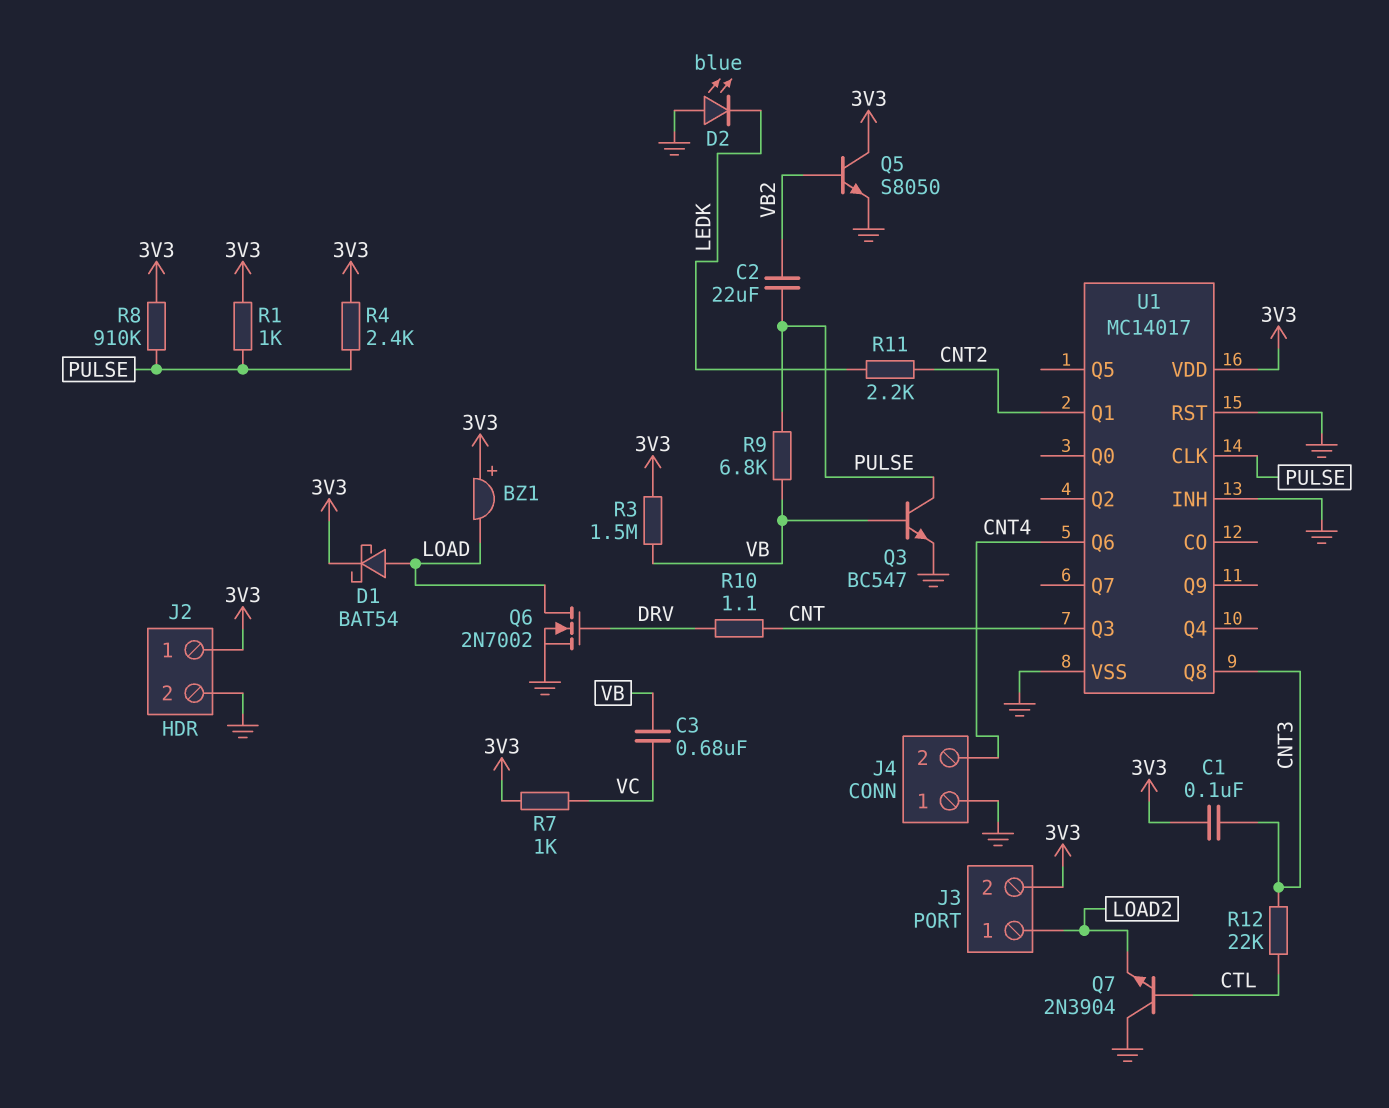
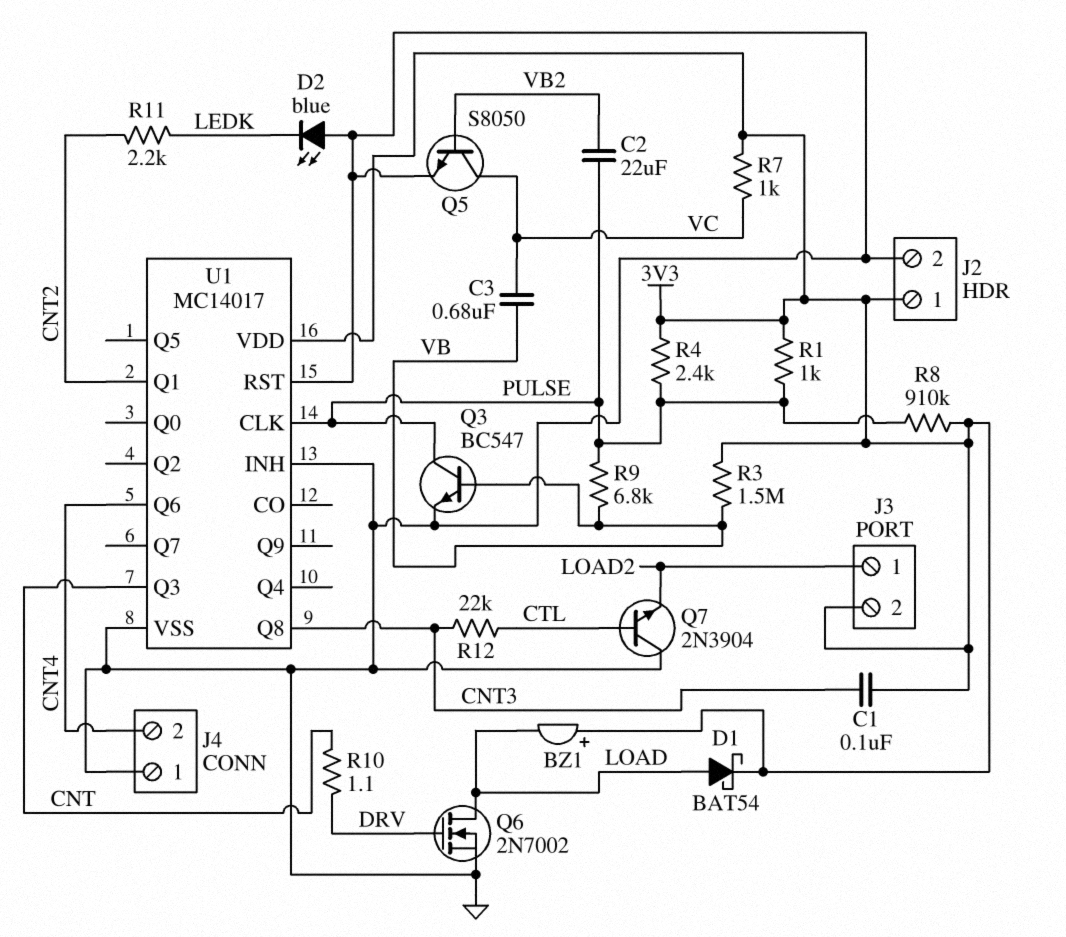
Q5: NPN S8050 (B VB2, C 3V3, E GND) -> NPN S8050 (B VB2, C VC, E GND)

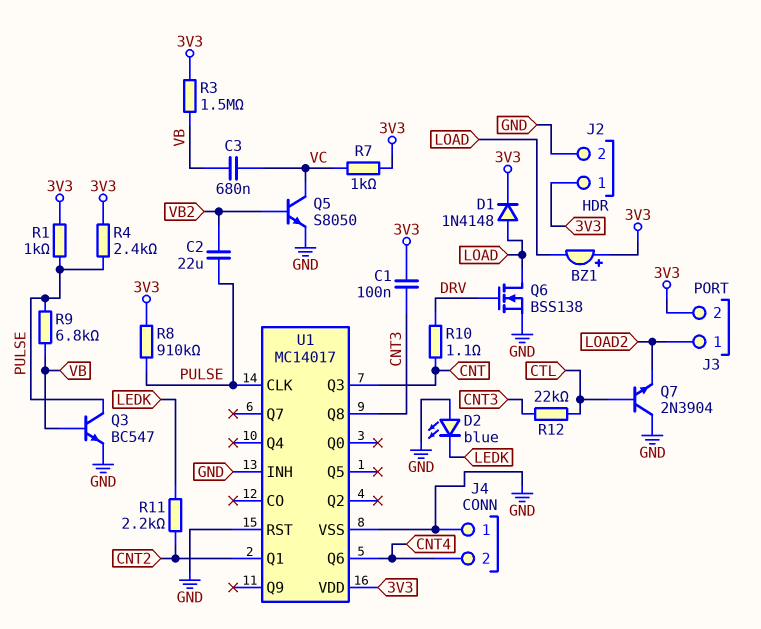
D1: schottky BAT54 (A LOAD, K 3V3) -> diode 1N4148 (A LOAD, K 3V3)
Q6: NMOS 2N7002 (G DRV, D LOAD, S GND) -> NMOS BSS138 (G DRV, D LOAD, S GND)

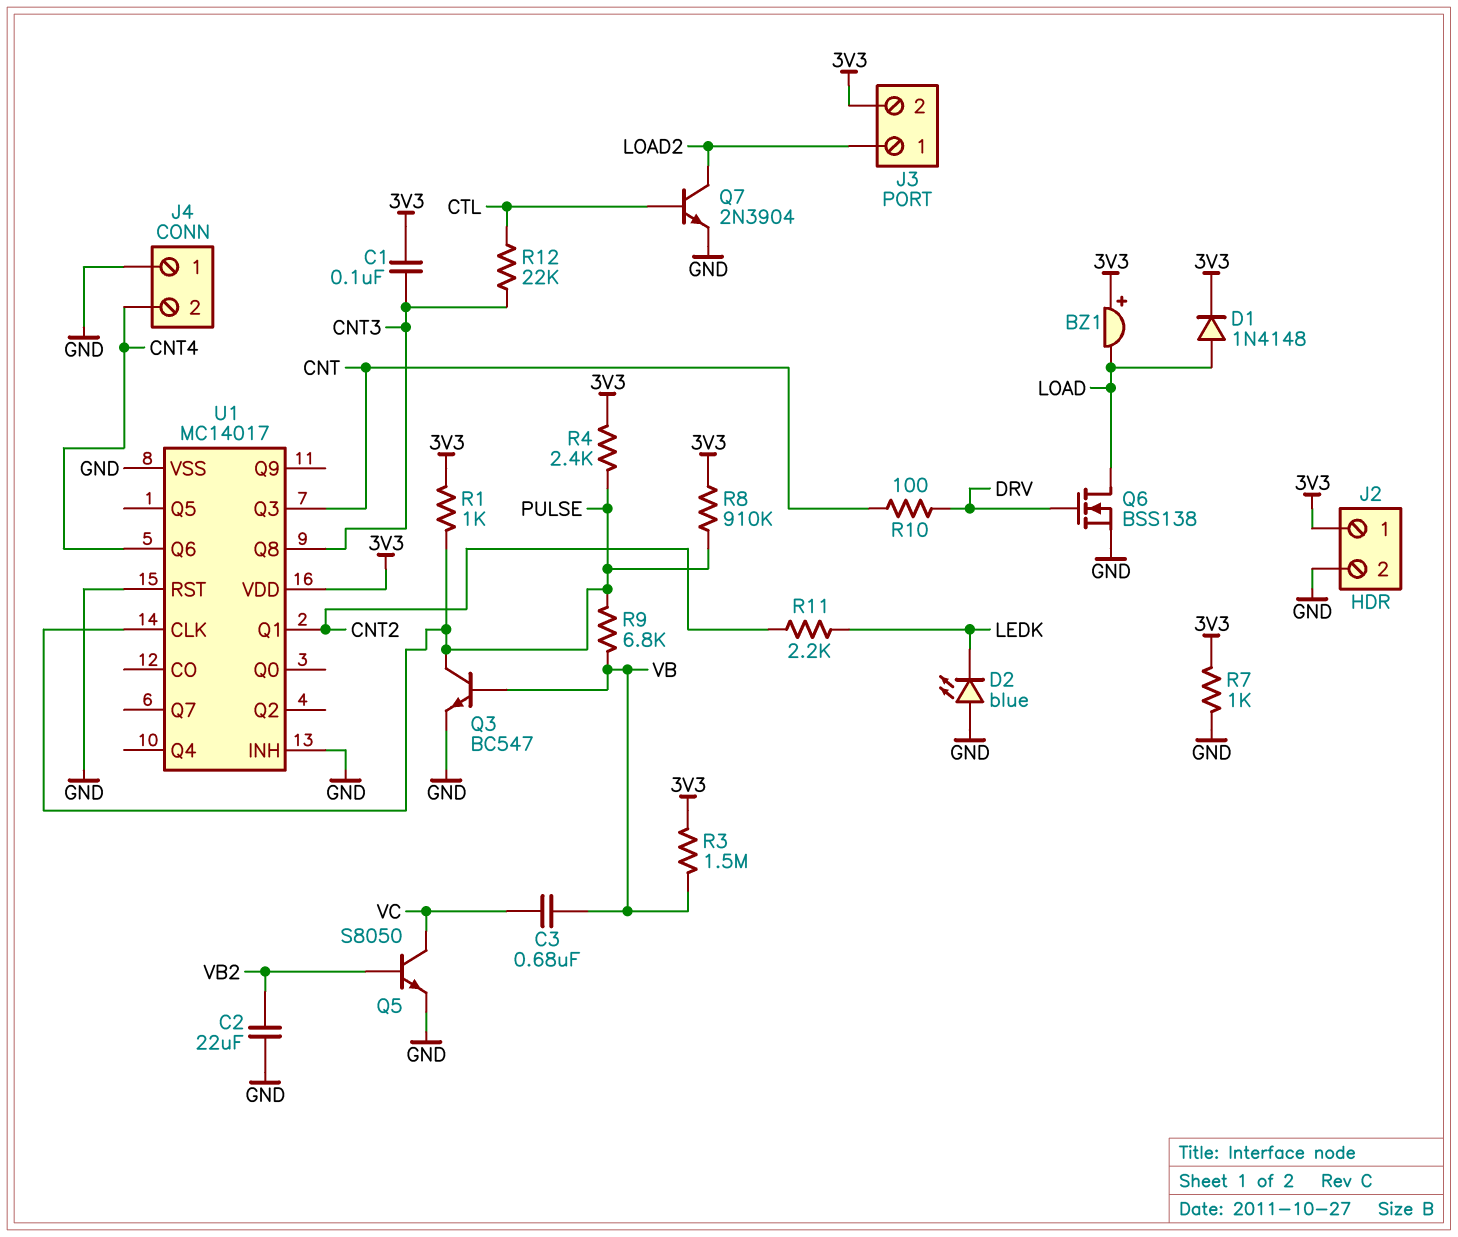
C2: 22uF (PULSE, VB2) -> 22uF (GND, VB2)
Q7: NPN 2N3904 (B CTL, C GND, E LOAD2) -> NPN 2N3904 (B CTL, C LOAD2, E GND)
R7: 1k (3V3, VC) -> 1k (3V3, GND)
R10: 1.1 (CNT, DRV) -> 100 (CNT, DRV)

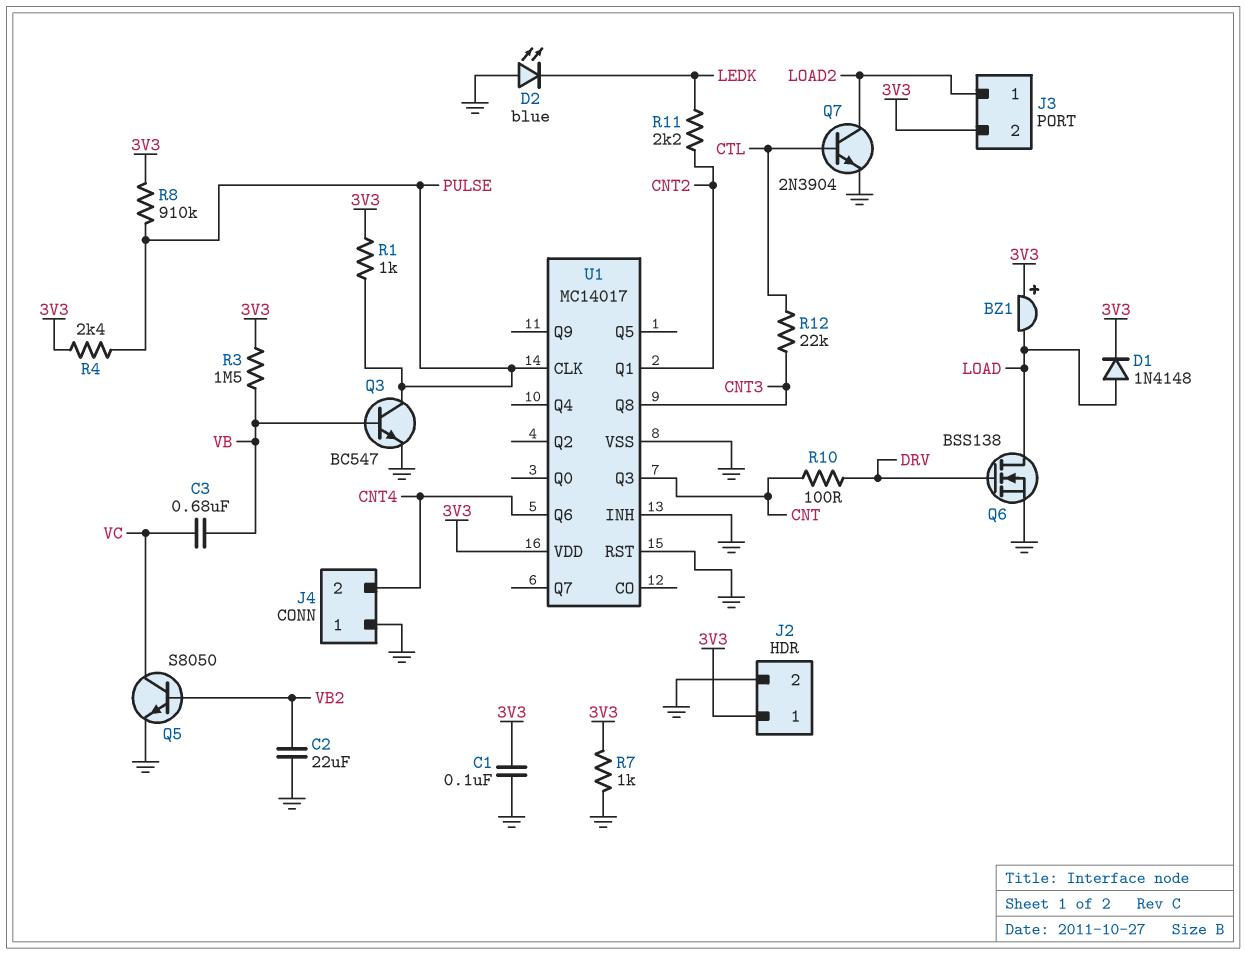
C1: 100nF (3V3, CNT3) -> 100nF (3V3, GND)
R9: 6.8k (PULSE, VB) -> none

